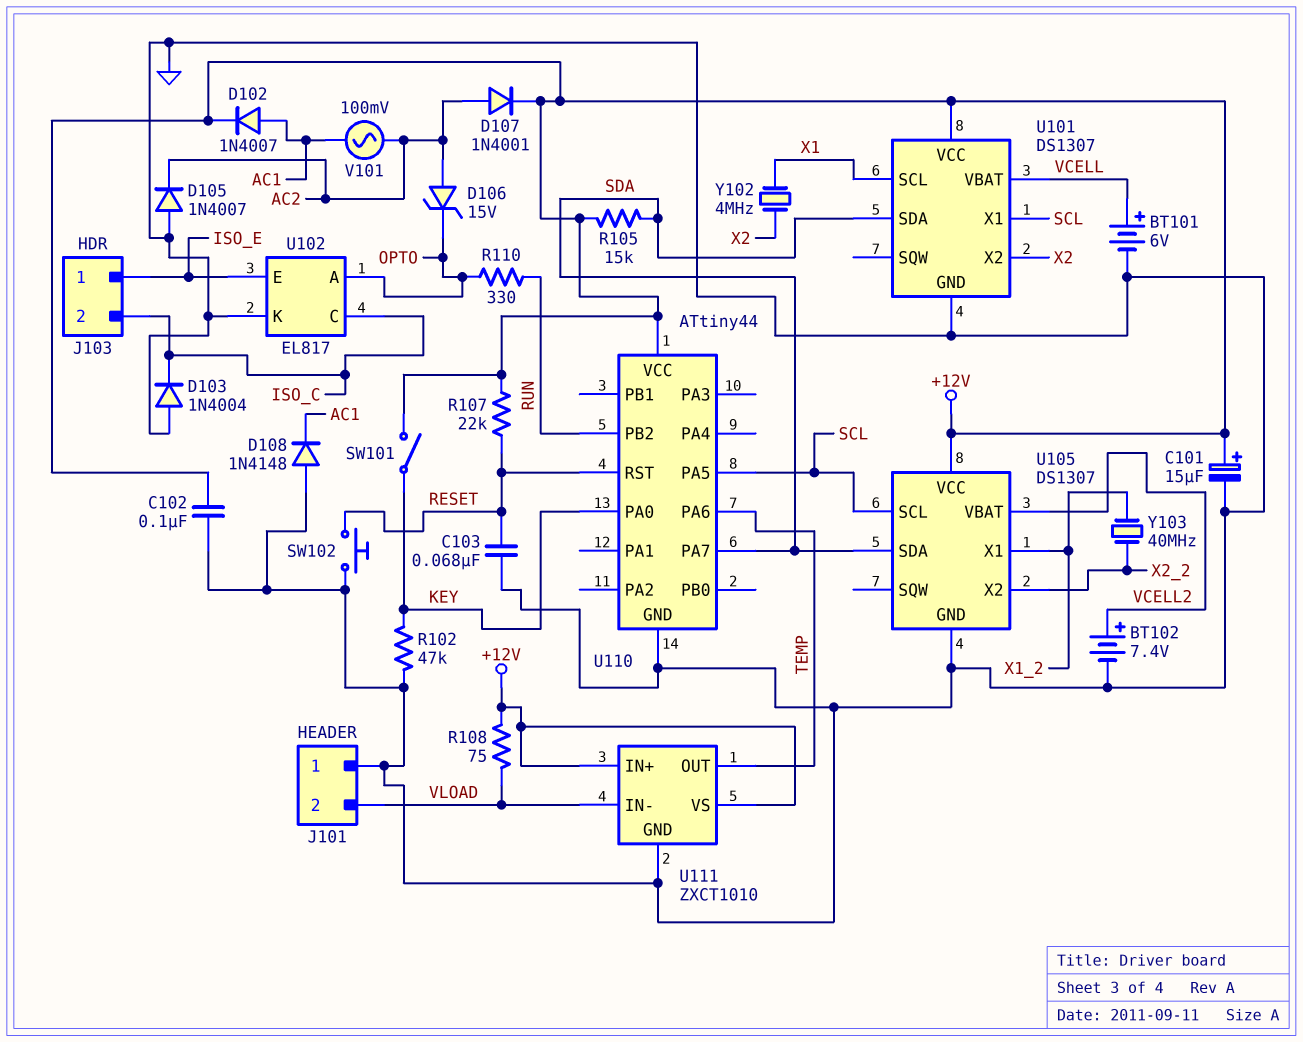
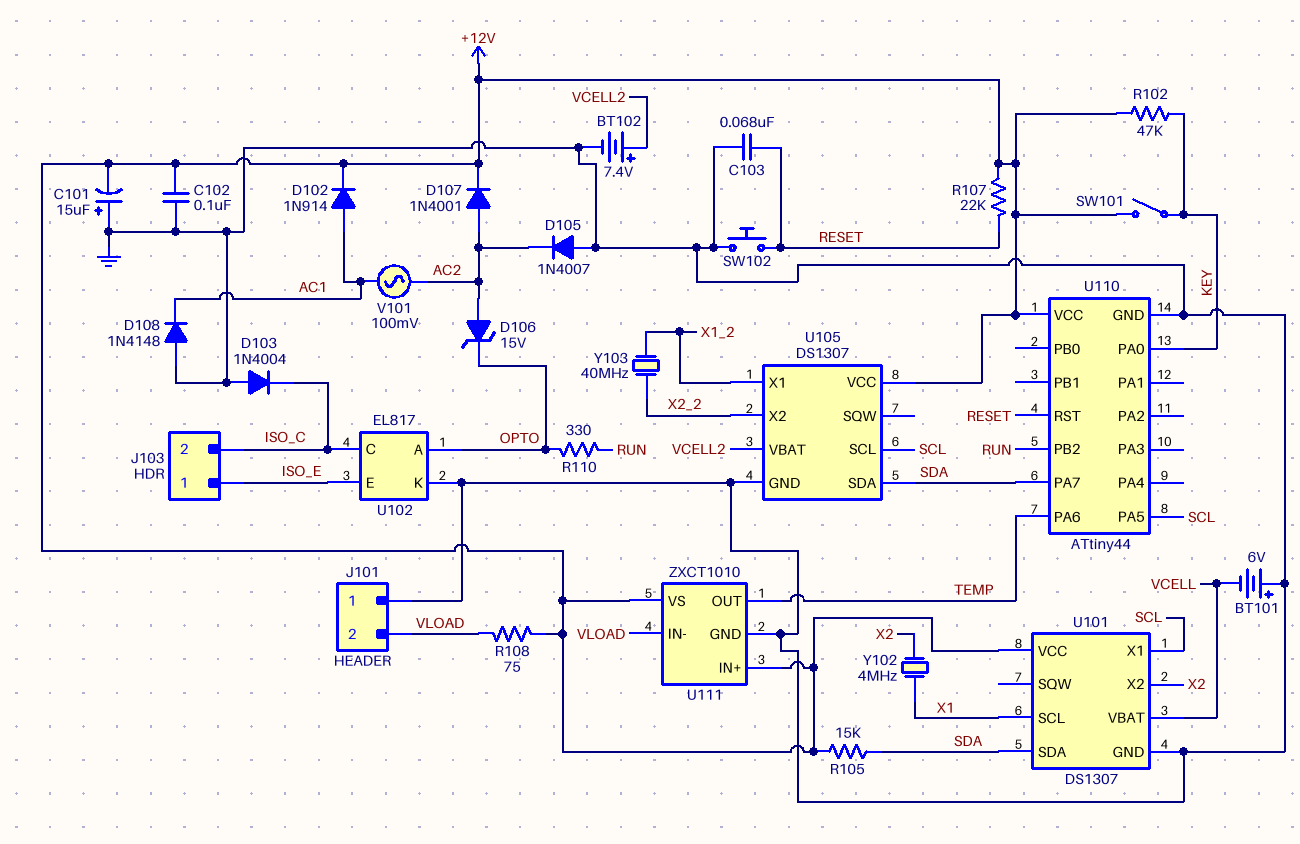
BT101: 6V (plus VCELL, minus GND) -> 6V (plus GND, minus VCELL)
C101: 15uF (plus +12V, minus GND) -> 15uF (plus GND, minus +12V)
D102: diode 1N4007 (A AC1, K +12V) -> diode 1N914 (A AC1, K +12V)
R102: 47k (GND, KEY) -> 47k (+12V, KEY)

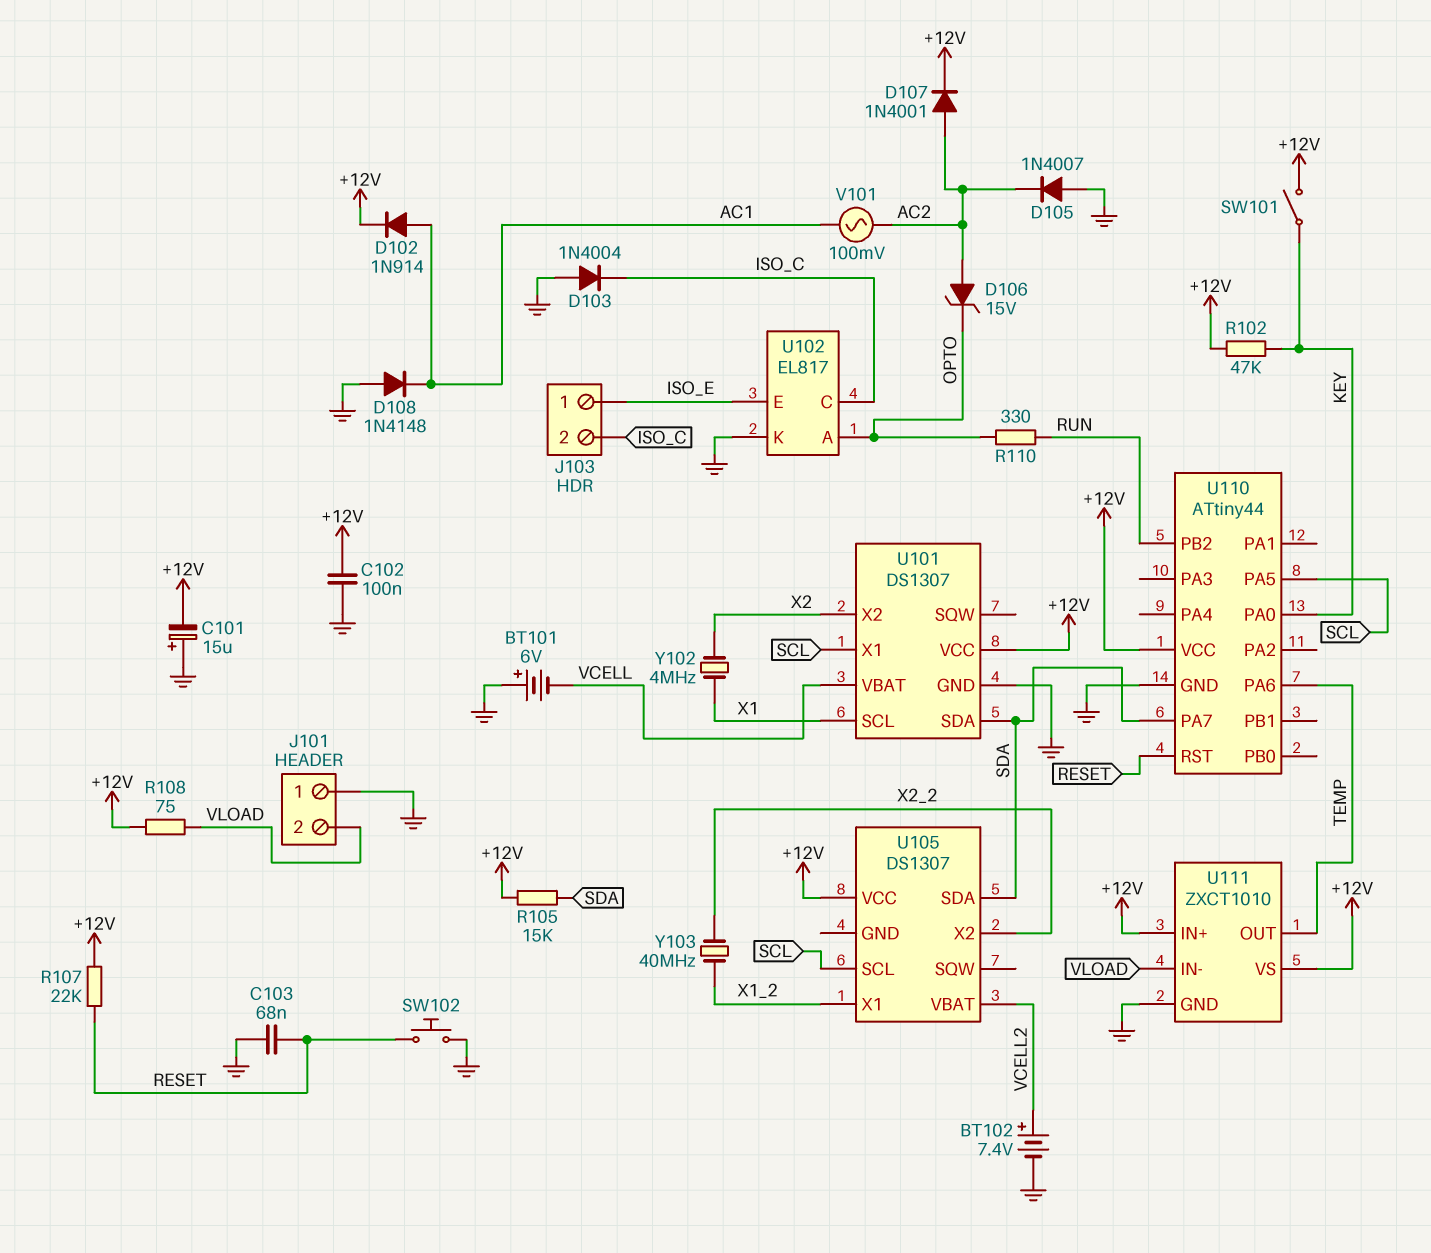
U105 pin GND: GND -> none

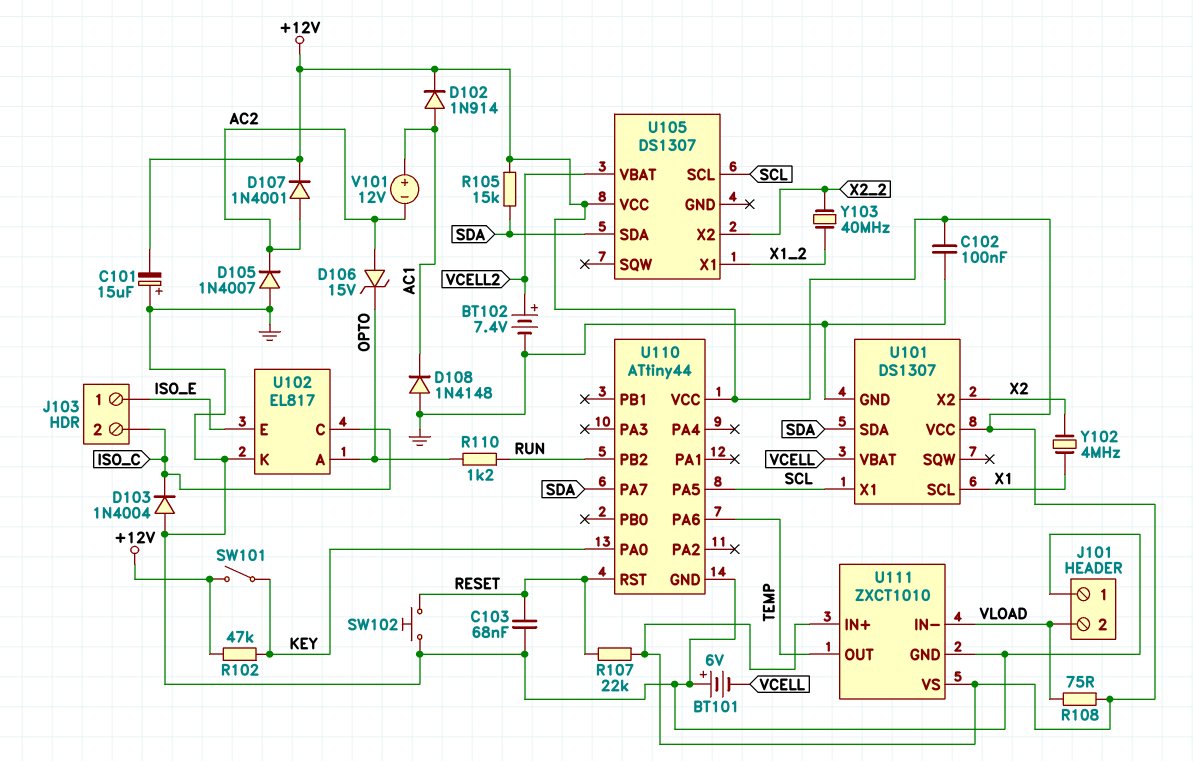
R110: 330 (OPTO, RUN) -> 1.2k (OPTO, RUN)
V101: AC 100mV (AC1, AC2) -> 12V (plus AC1, minus AC2)

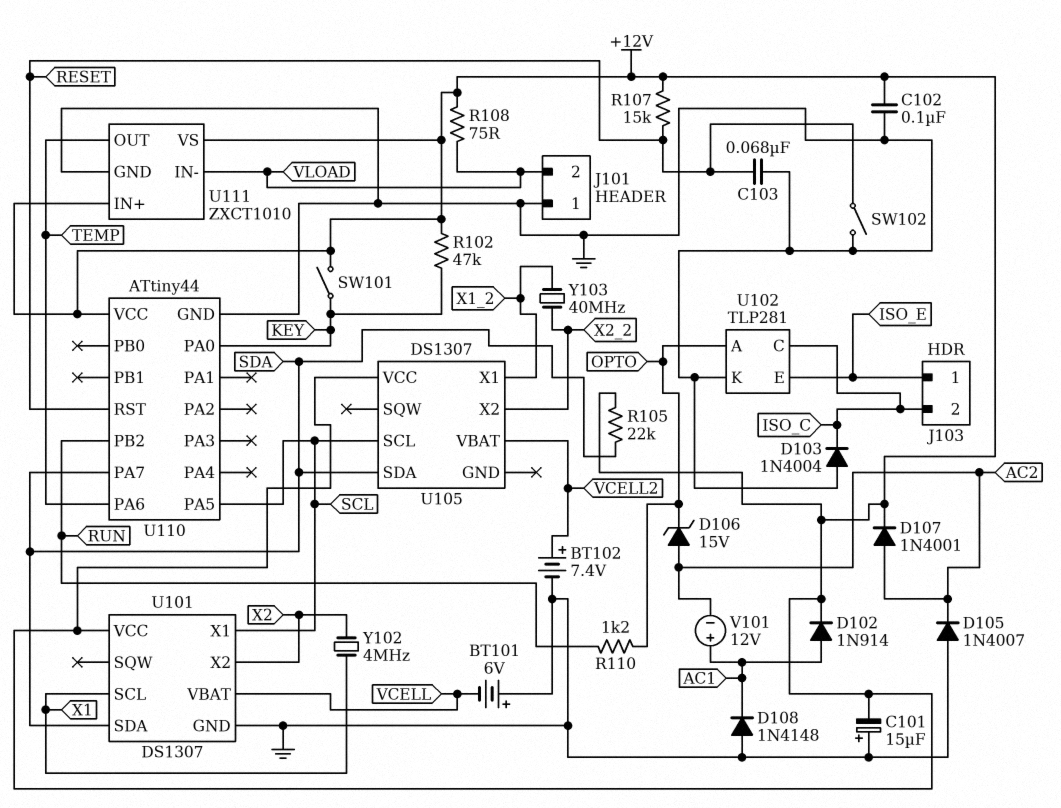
R105: 15k (+12V, SDA) -> 22k (+12V, SDA)
R107: 22k (+12V, RESET) -> 15k (+12V, RESET)
SW102: button (GND, RESET) -> switch (GND, RESET)
U102: EL817 -> TLP281

